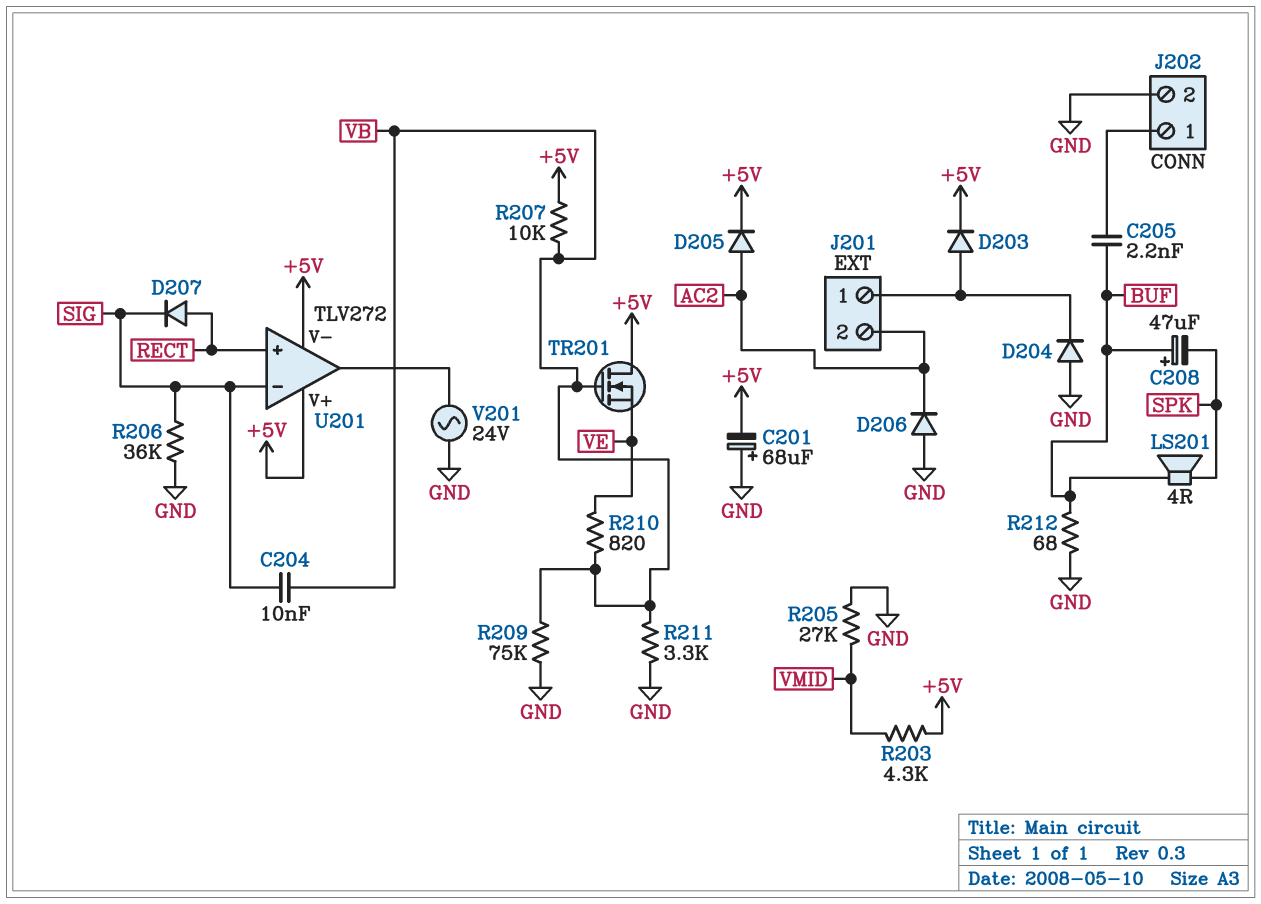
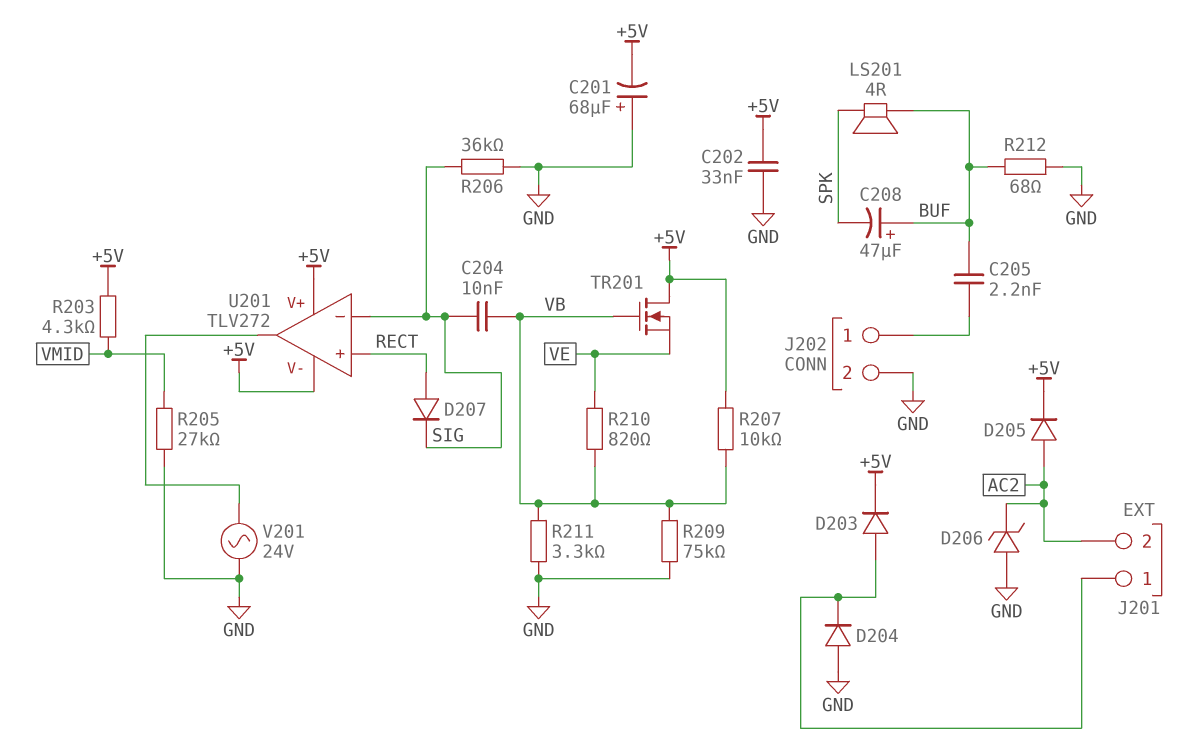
C202: none -> 33nF (+5V, GND)
D206: diode (A GND, K AC2) -> zener (A GND, K AC2)

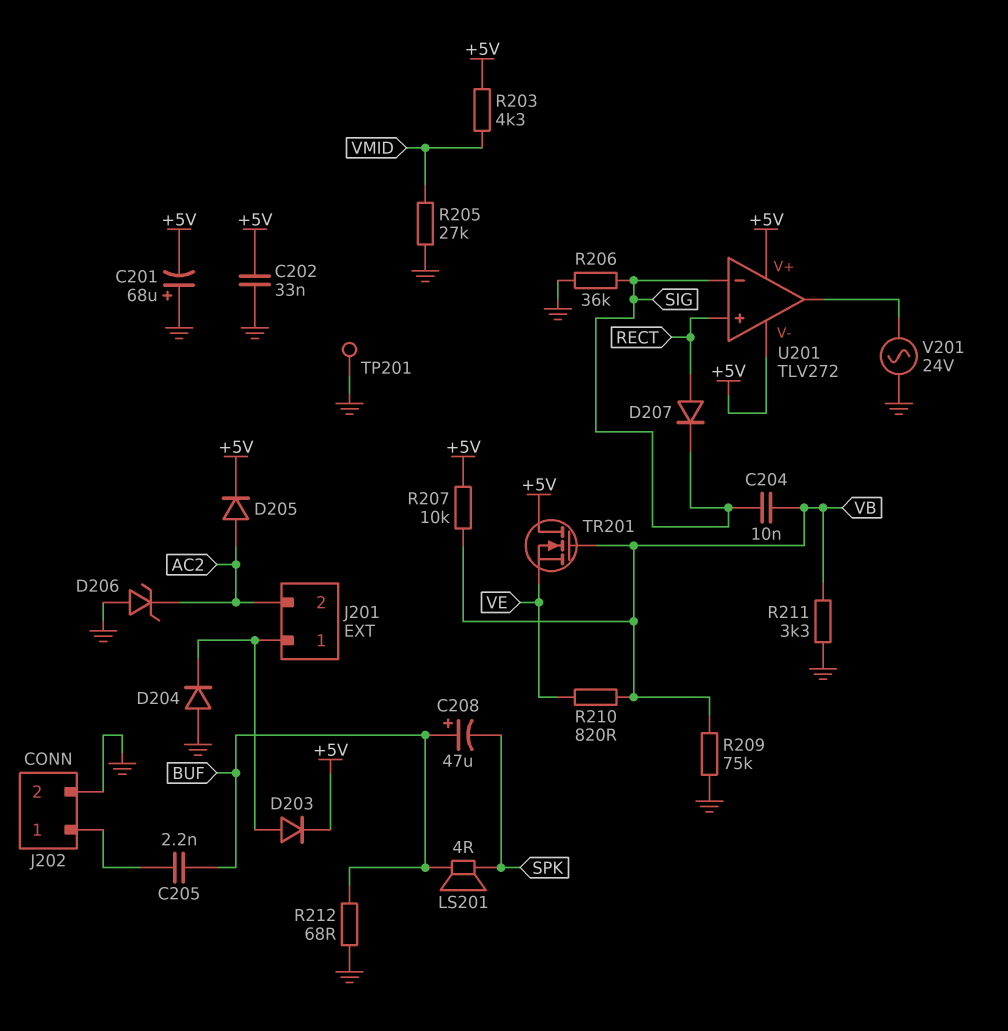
TP201: none -> test point (GND)

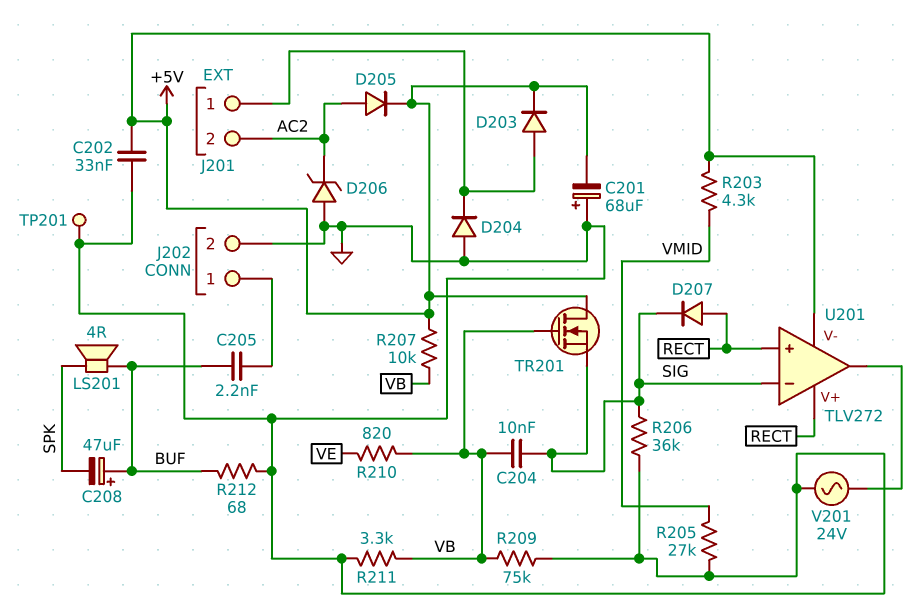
TR201: NMOS (G VB, D +5V, S VE) -> NMOS (G VB, D +5V, S SIG)
U201 pin V+: +5V -> RECT

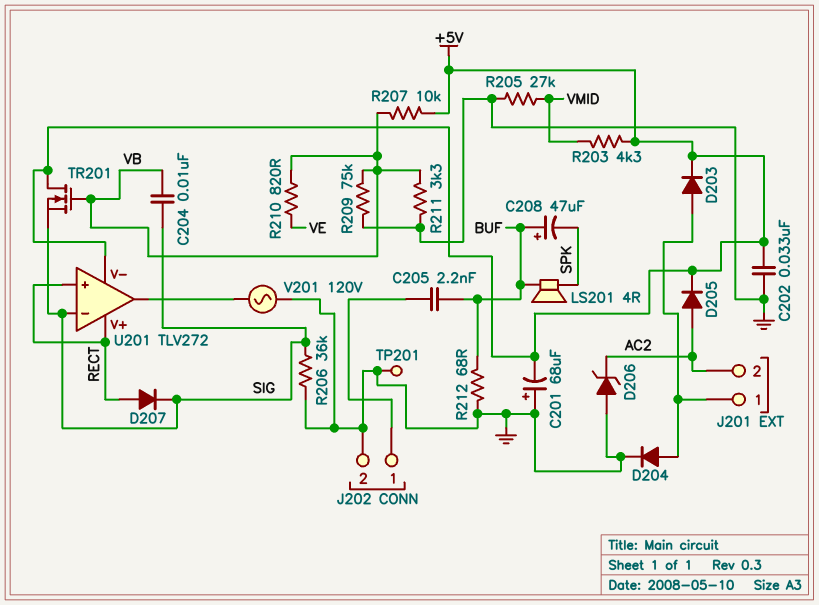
D204: diode (A GND, K J201/1) -> diode (A J201/1, K GND)
V201: AC 24V (GND, U201/out) -> AC 120V (GND, U201/out)

